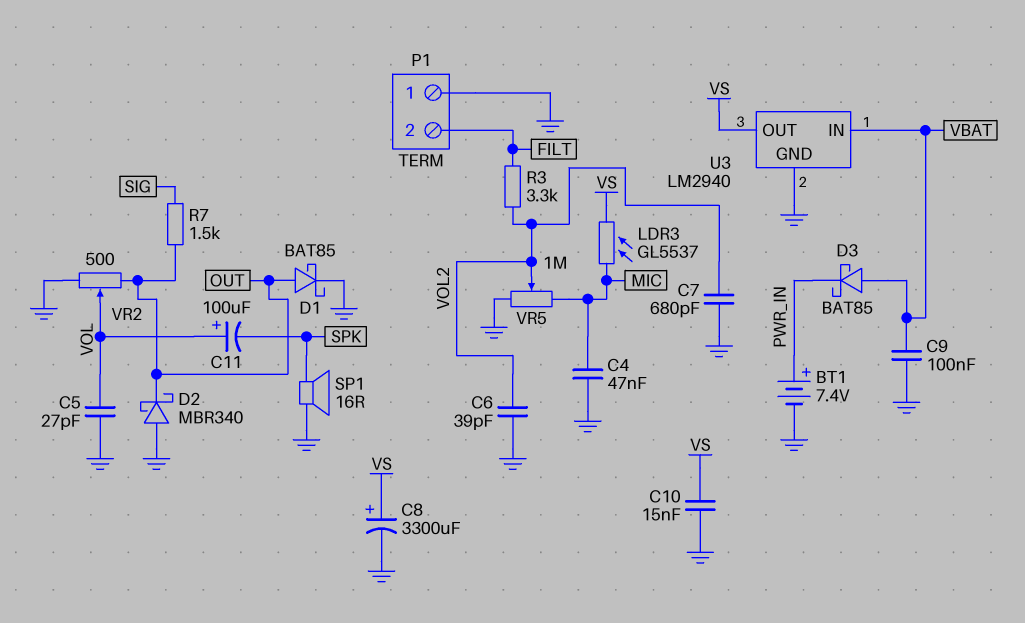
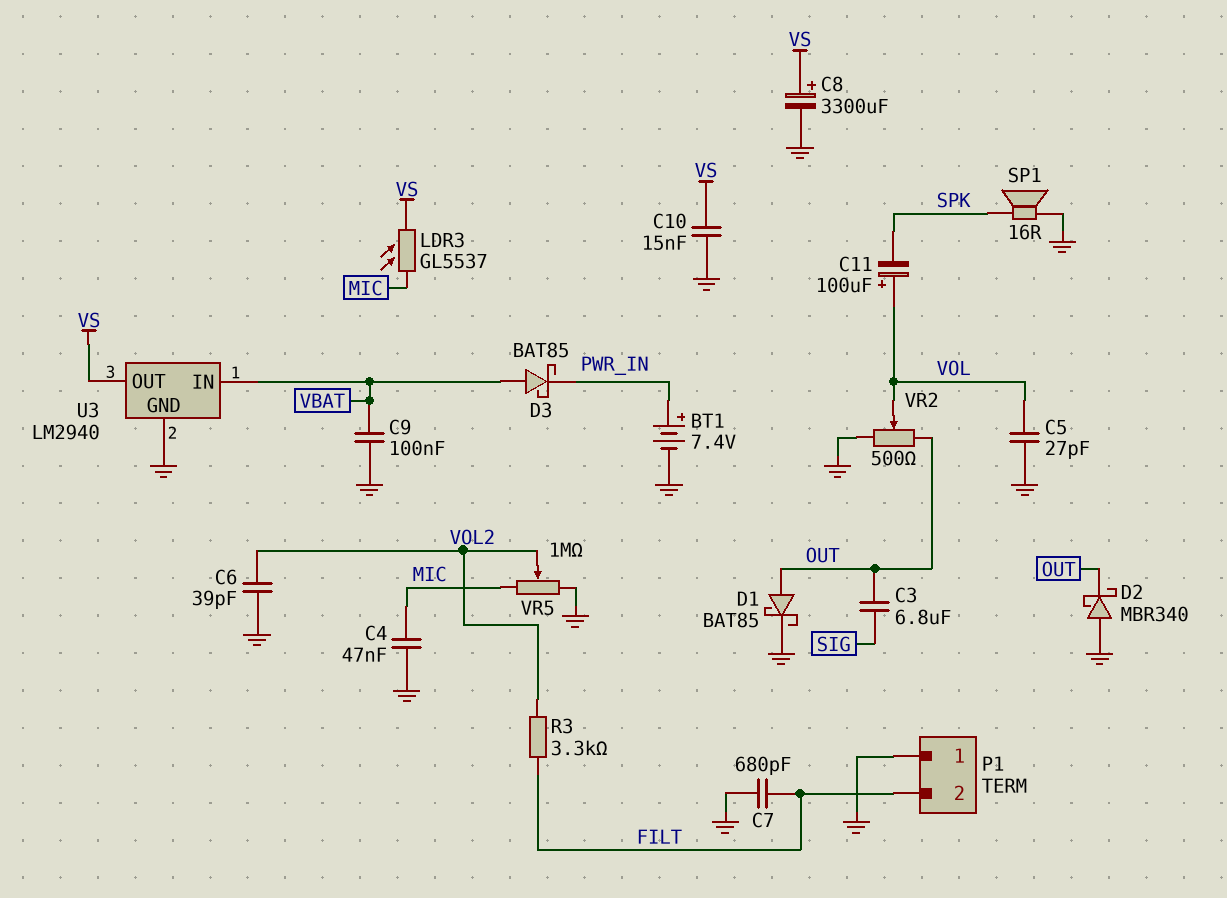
C3: none -> 6.8uF (OUT, SIG)
C7: 680pF (GND, VOL2) -> 680pF (FILT, GND)
R7: 1.5k (OUT, SIG) -> none

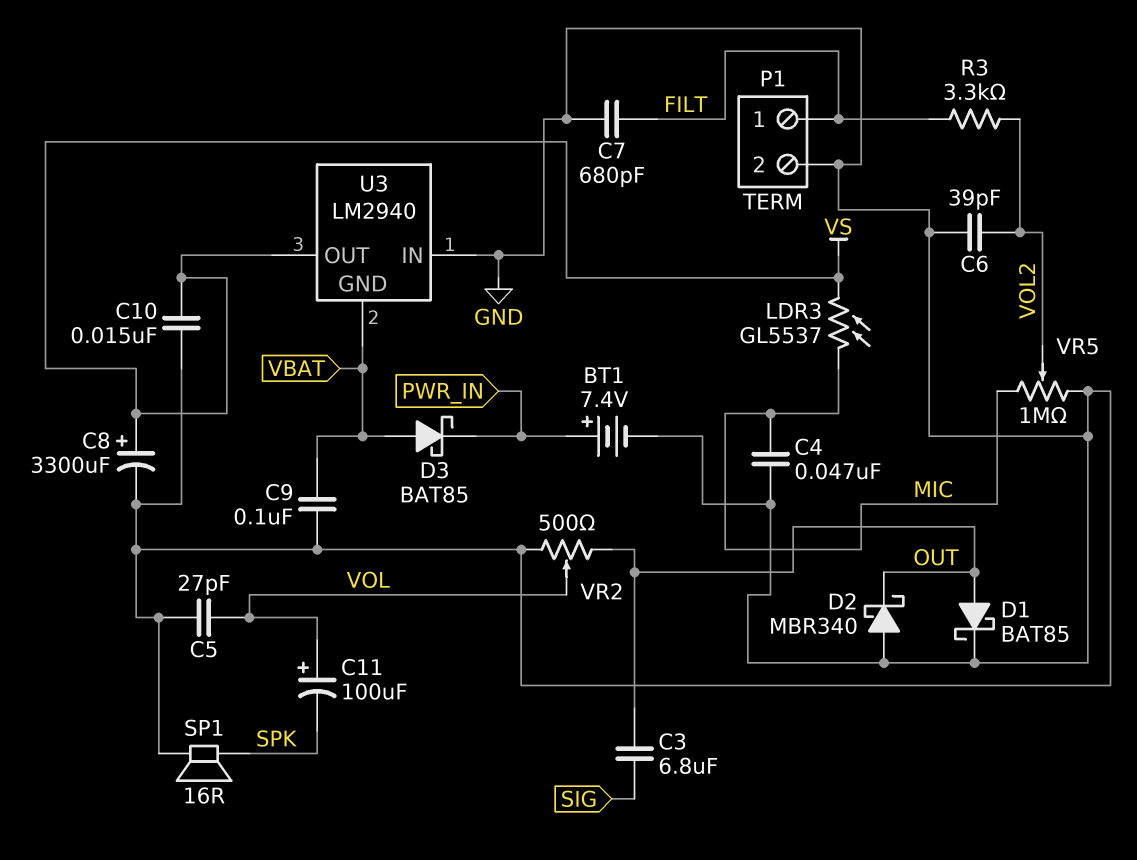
P1 pin 1: GND -> FILT
P1 pin 2: FILT -> GND
U3 pin GND: GND -> VBAT
U3 pin IN: VBAT -> GND

